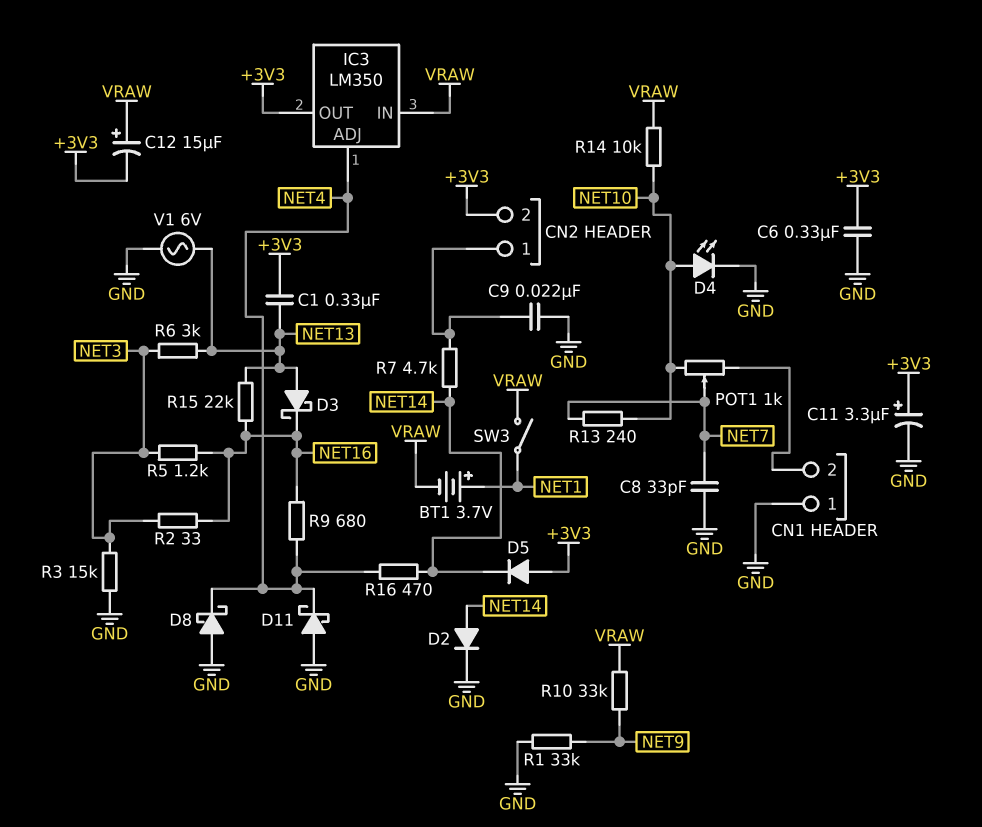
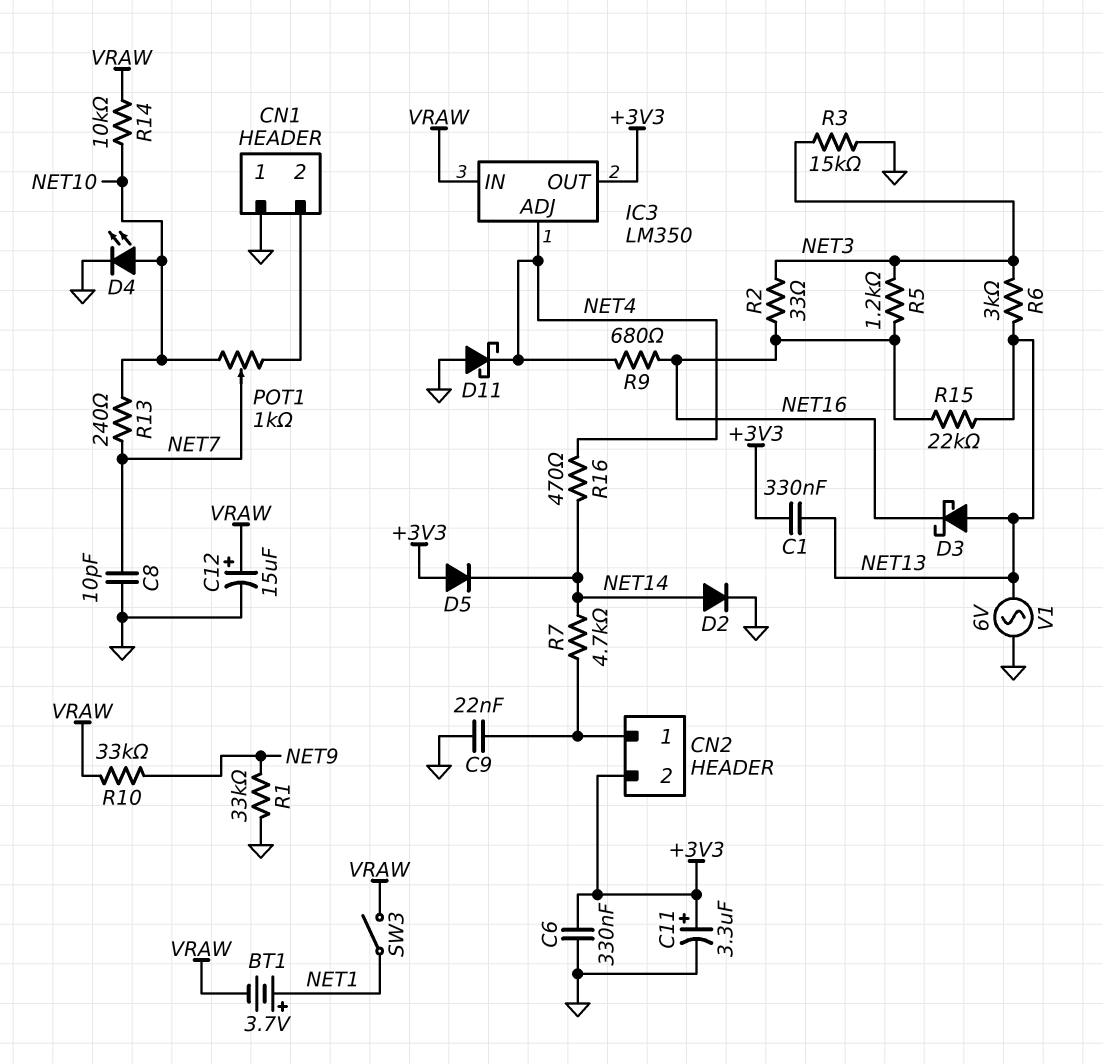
C8: 33pF (GND, NET7) -> 10pF (GND, NET7)
C12: 15uF (plus VRAW, minus +3V3) -> 15uF (plus VRAW, minus GND)
D8: schottky (A GND, K NET4) -> none

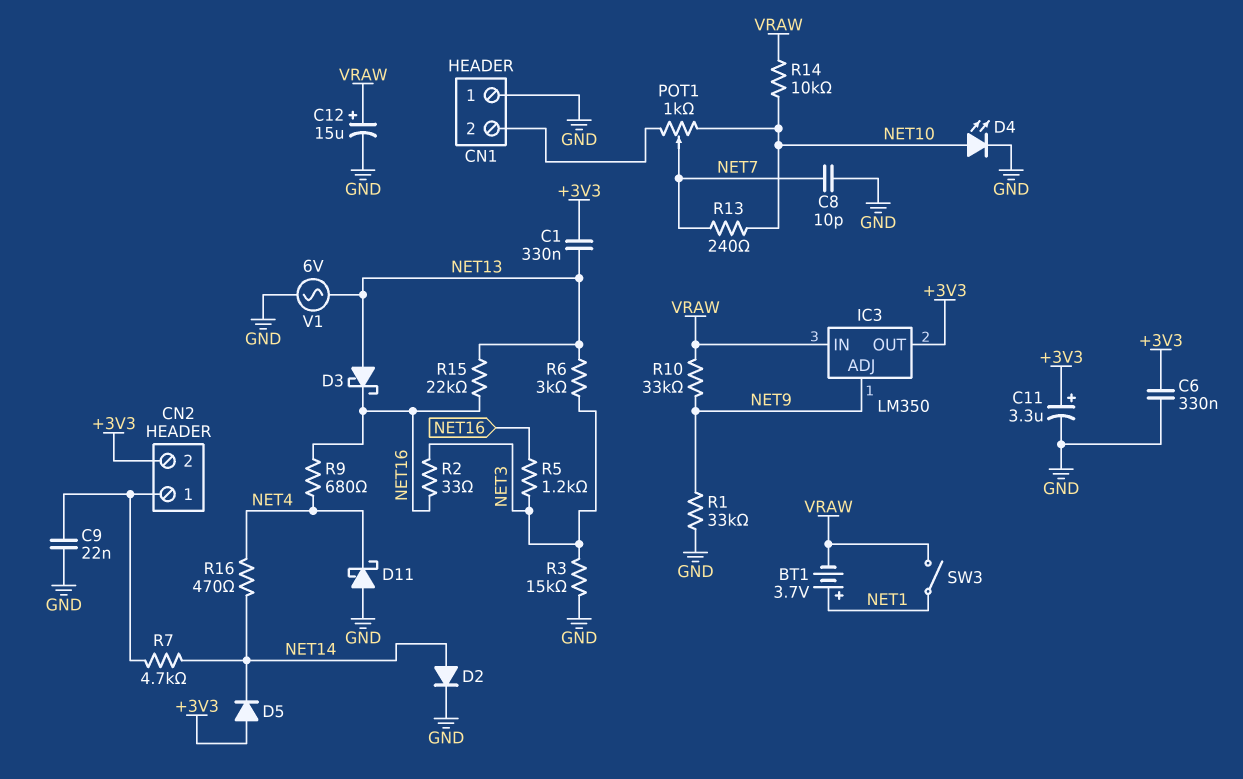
IC3 pin ADJ: NET4 -> NET9

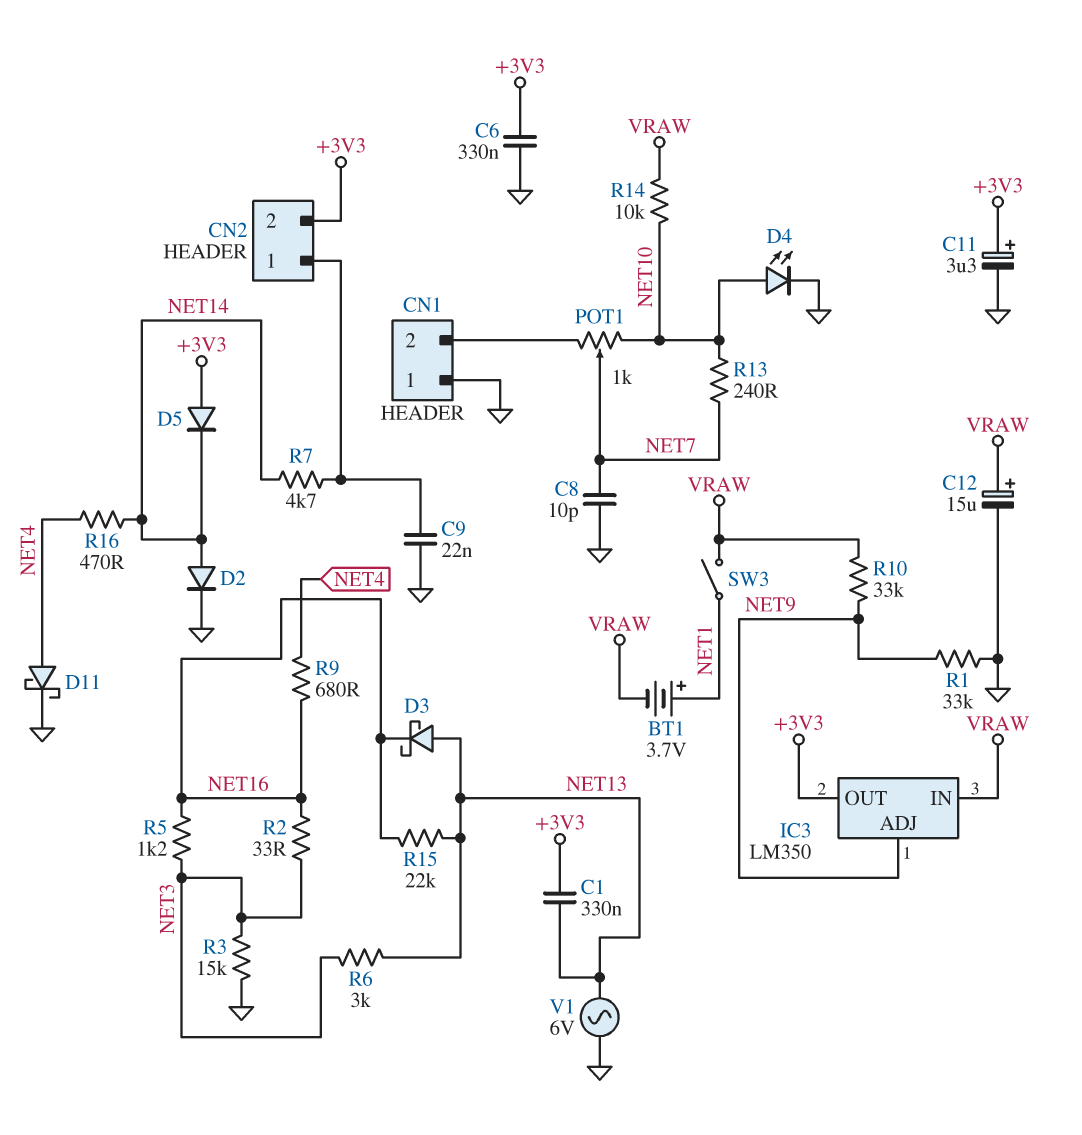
D11: schottky (A GND, K NET4) -> schottky (A NET4, K GND)

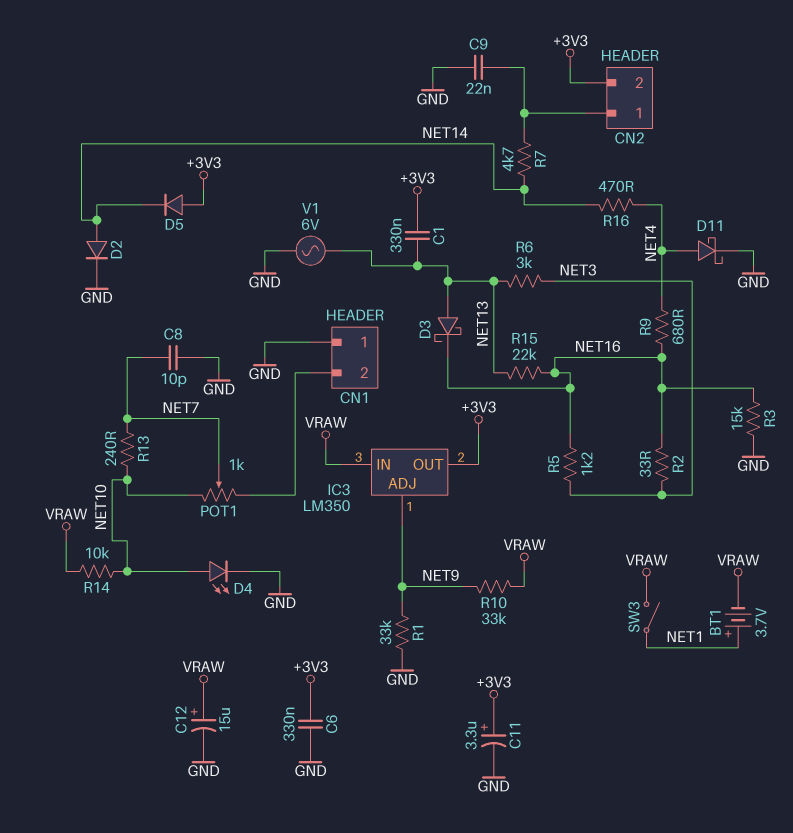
R3: 15k (GND, NET3) -> 15k (GND, NET16)

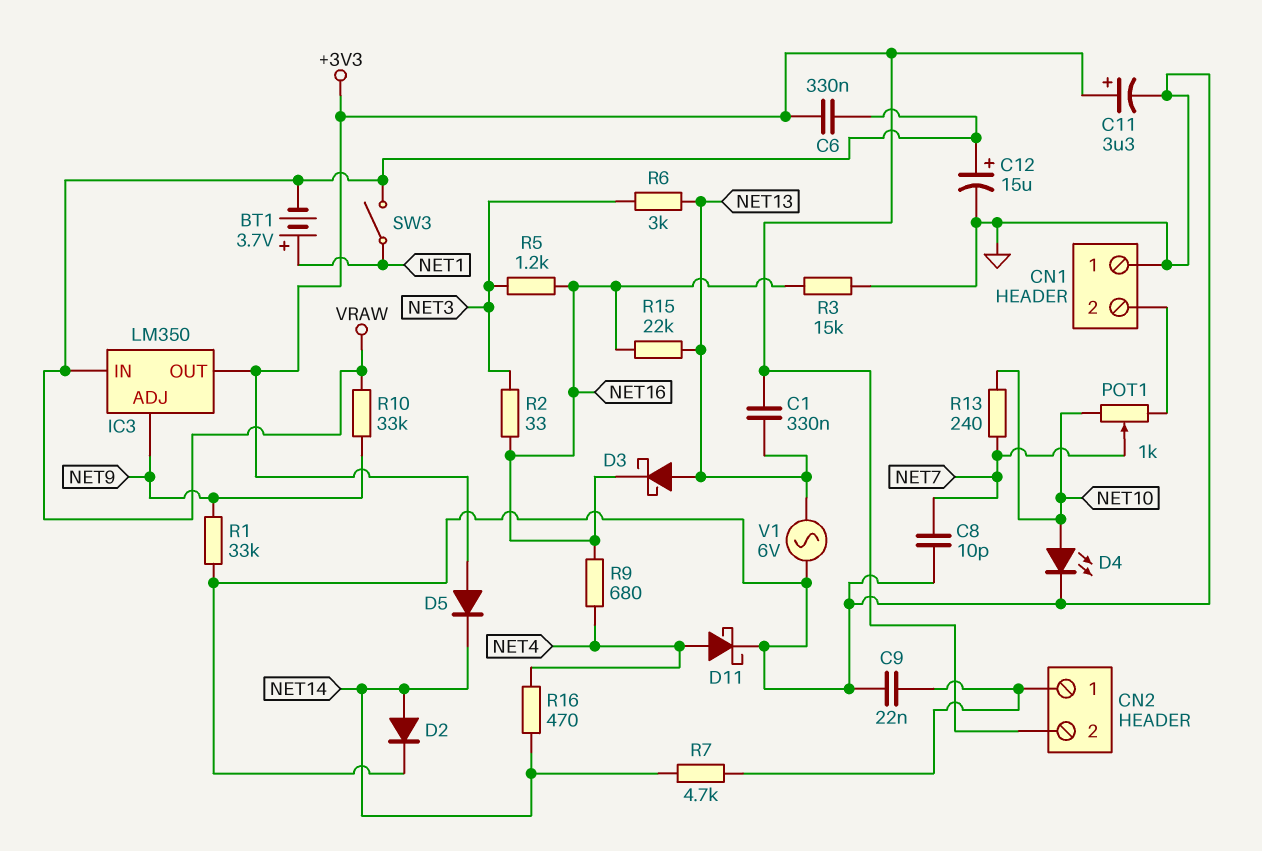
C6: 330nF (+3V3, GND) -> 330nF (+3V3, VRAW)
R14: 10k (NET10, VRAW) -> none

